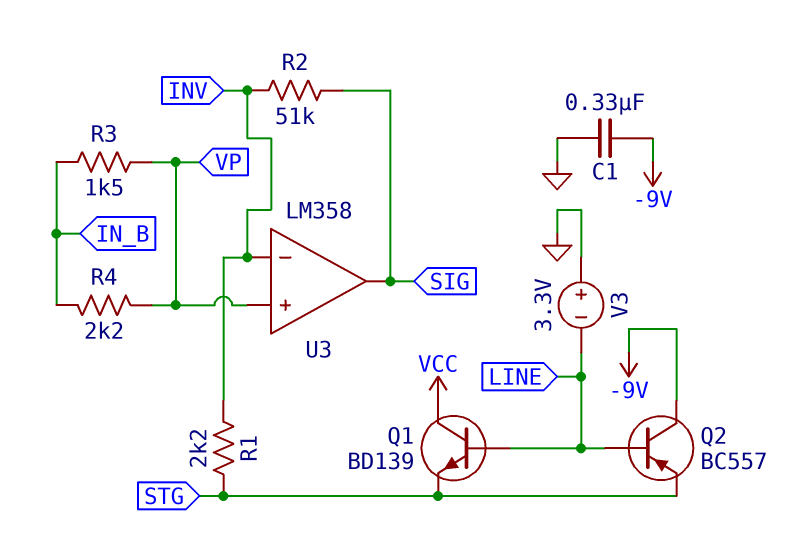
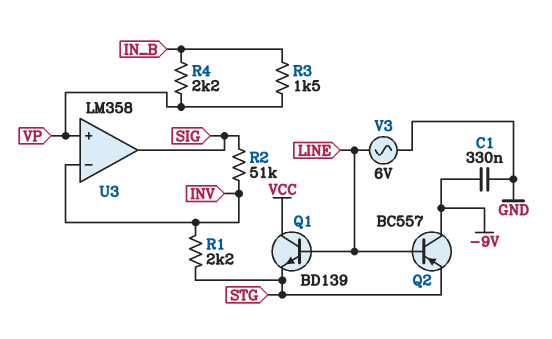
V3: 3.3V (plus GND, minus LINE) -> AC 6V (GND, LINE)

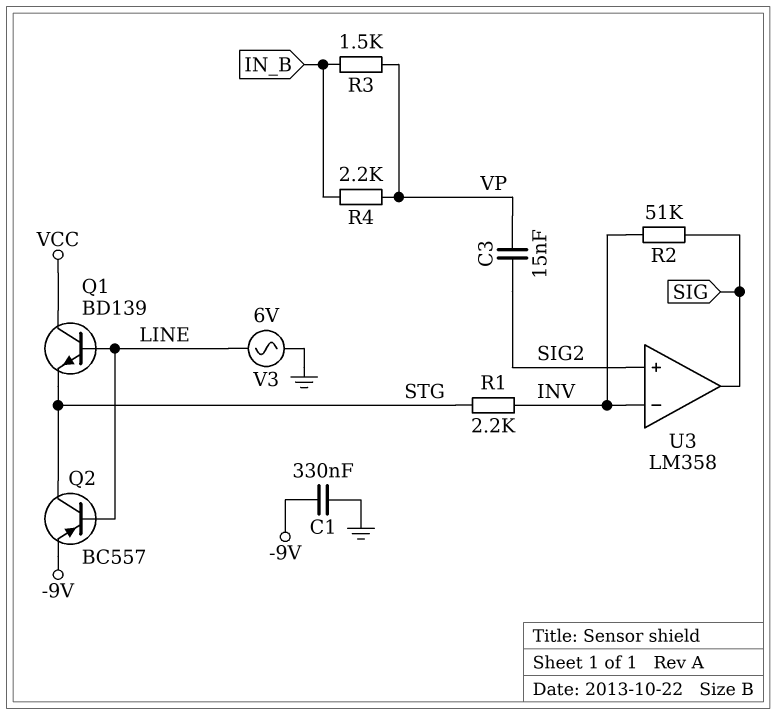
C3: none -> 15nF (SIG2, VP)
Q2: PNP BC557 (B LINE, C -9V, E STG) -> PNP BC557 (B LINE, C STG, E -9V)
U3 pin in+: VP -> SIG2

